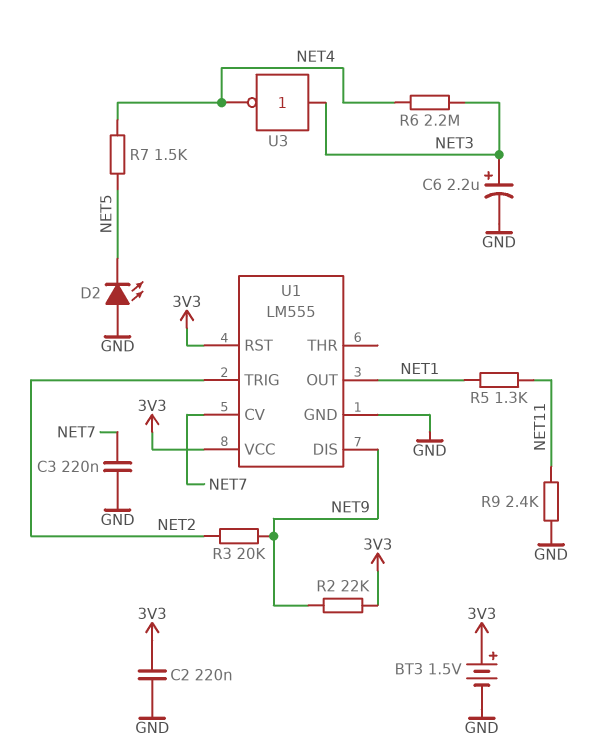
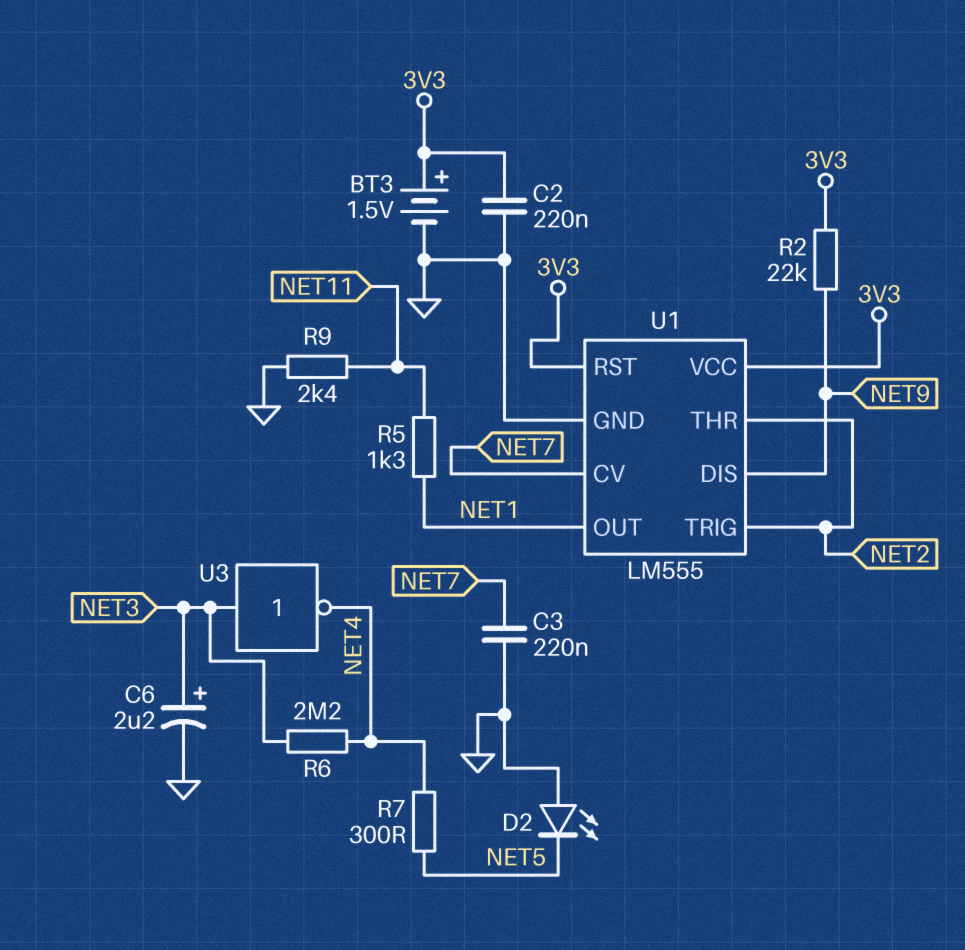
R3: 20k (NET2, NET9) -> none
R7: 1.5k (NET4, NET5) -> 300 (NET4, NET5)
U1 pin THR: none -> NET2

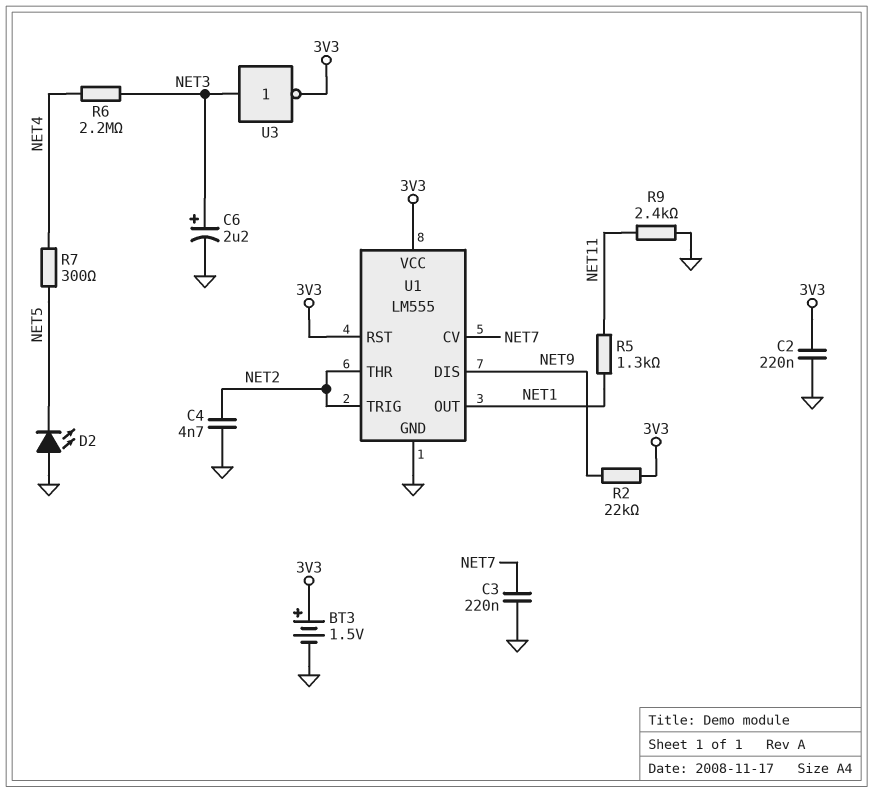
C4: none -> 4.7nF (GND, NET2)
U3: NOT (in NET3, out NET4) -> NOT (in NET3, out 3V3)

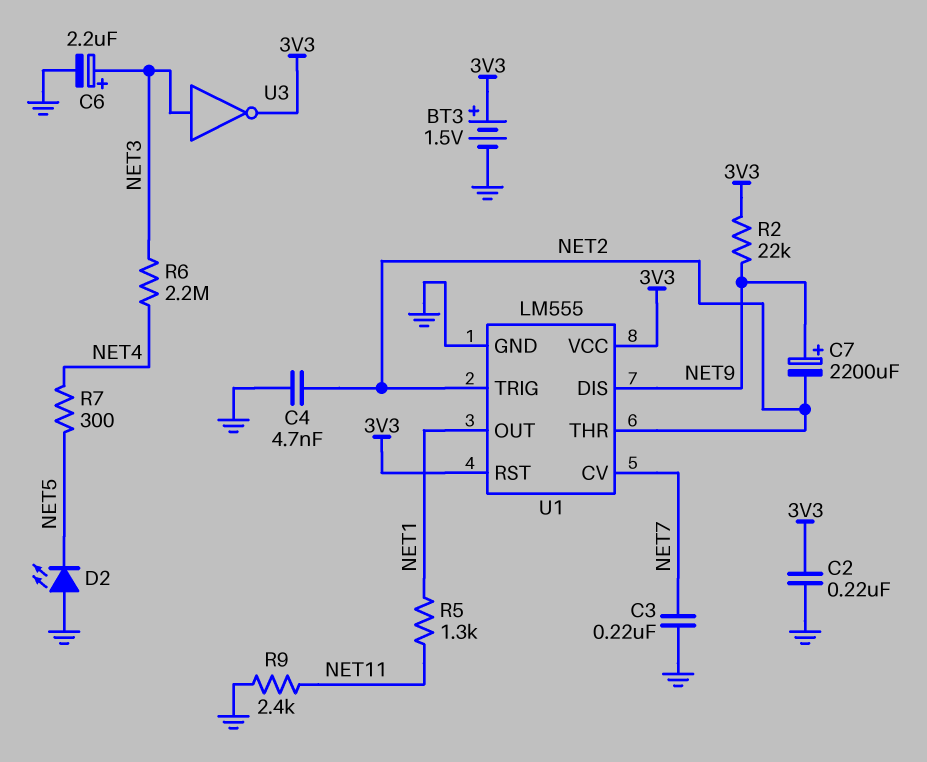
C7: none -> 2200uF (plus NET9, minus NET2)

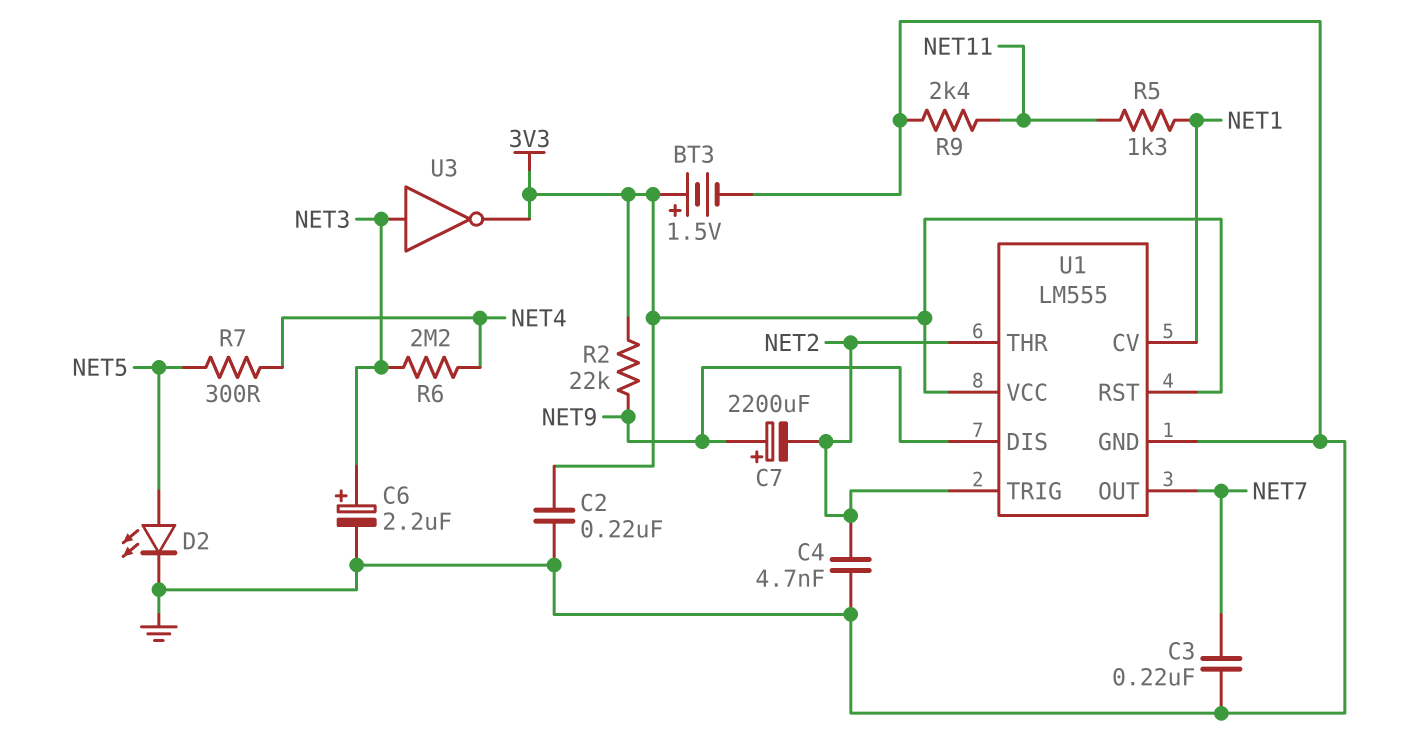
D2: LED (A GND, K NET5) -> LED (A NET5, K GND)
U1 pin CV: NET7 -> NET1
U1 pin OUT: NET1 -> NET7

